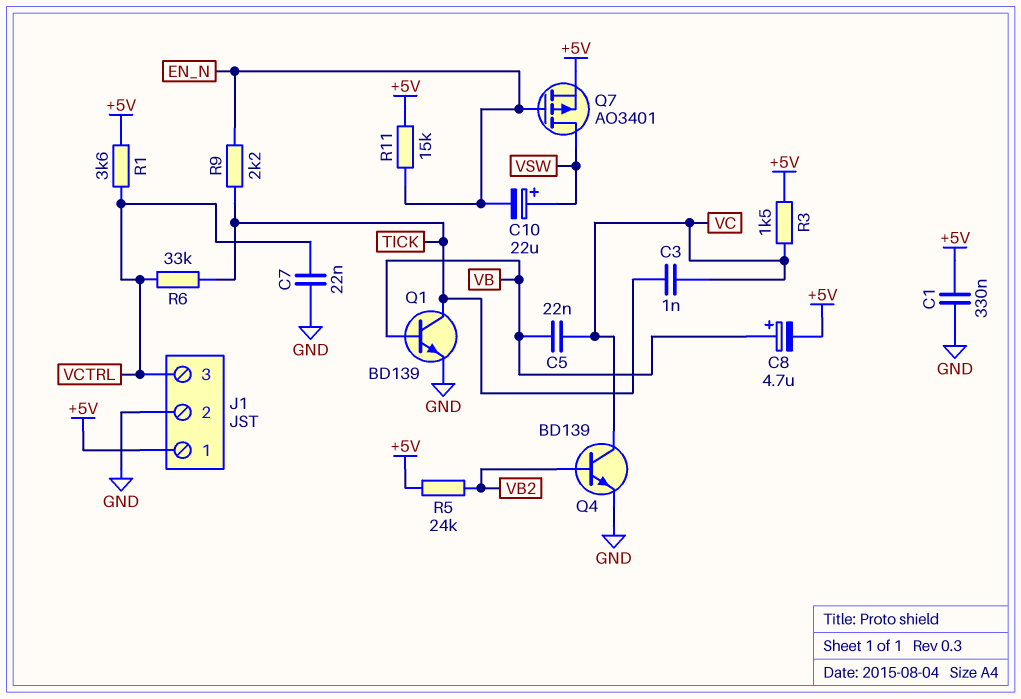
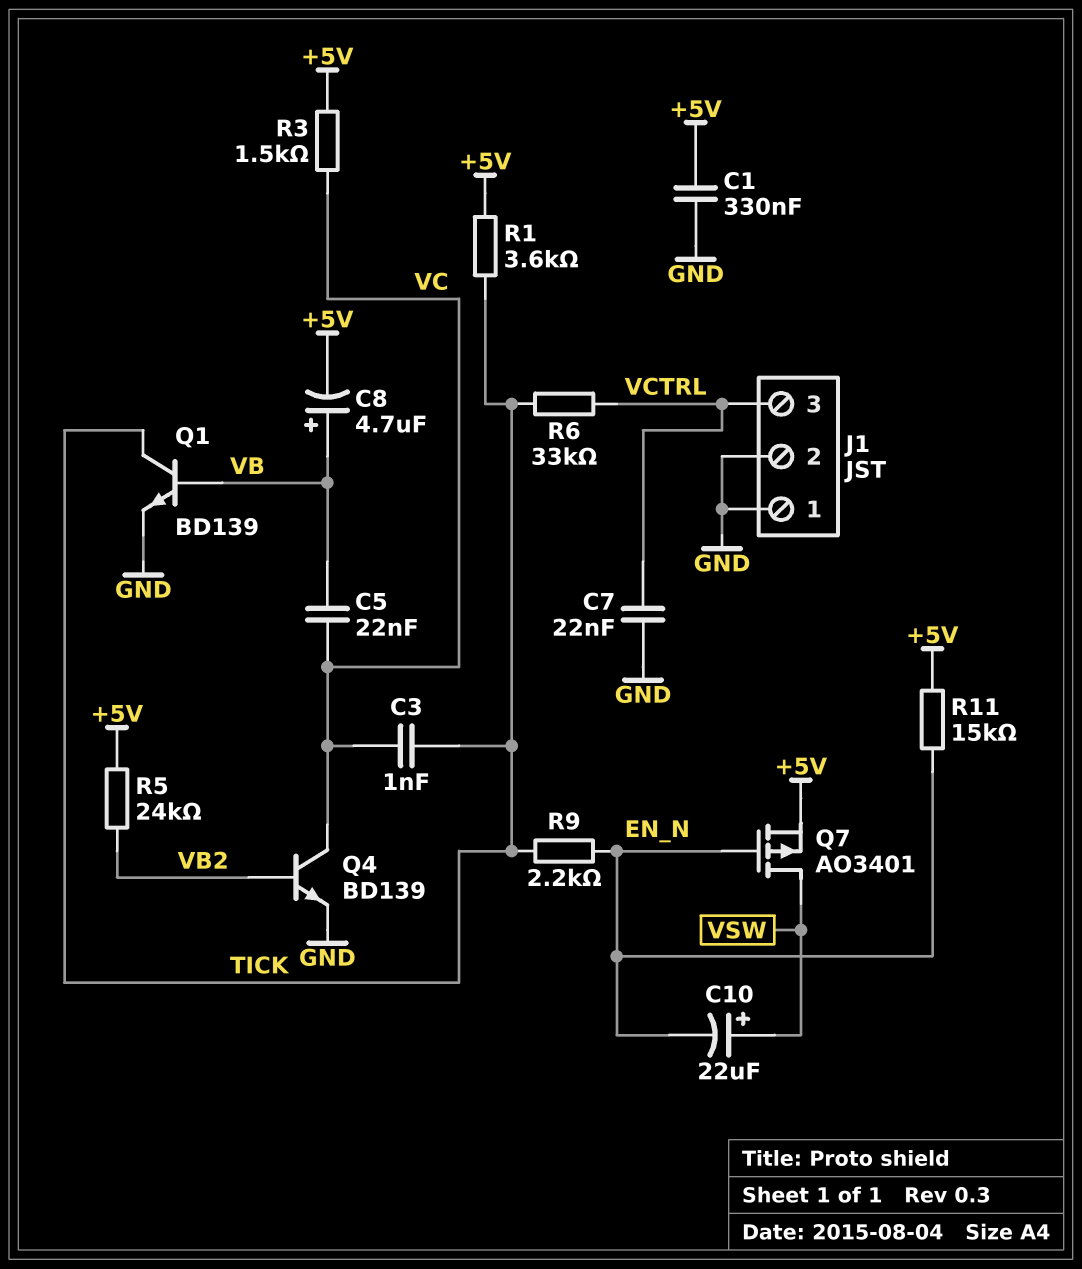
J1 pin 1: +5V -> GND
R1: 3.6k (+5V, VCTRL) -> 3.6k (+5V, TICK)

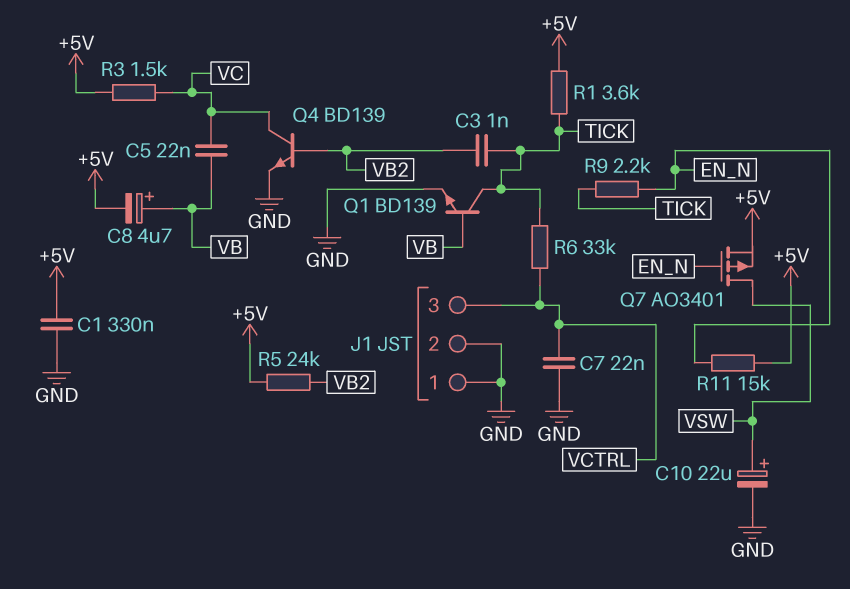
C3: 1nF (TICK, VC) -> 1nF (TICK, VB2)
C10: 22uF (plus VSW, minus EN_N) -> 22uF (plus VSW, minus GND)

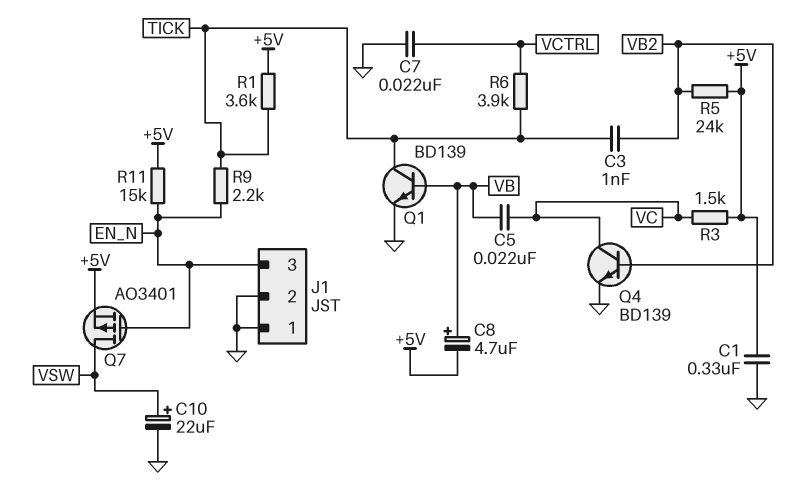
J1 pin 3: VCTRL -> EN_N
R6: 33k (TICK, VCTRL) -> 3.9k (TICK, VCTRL)

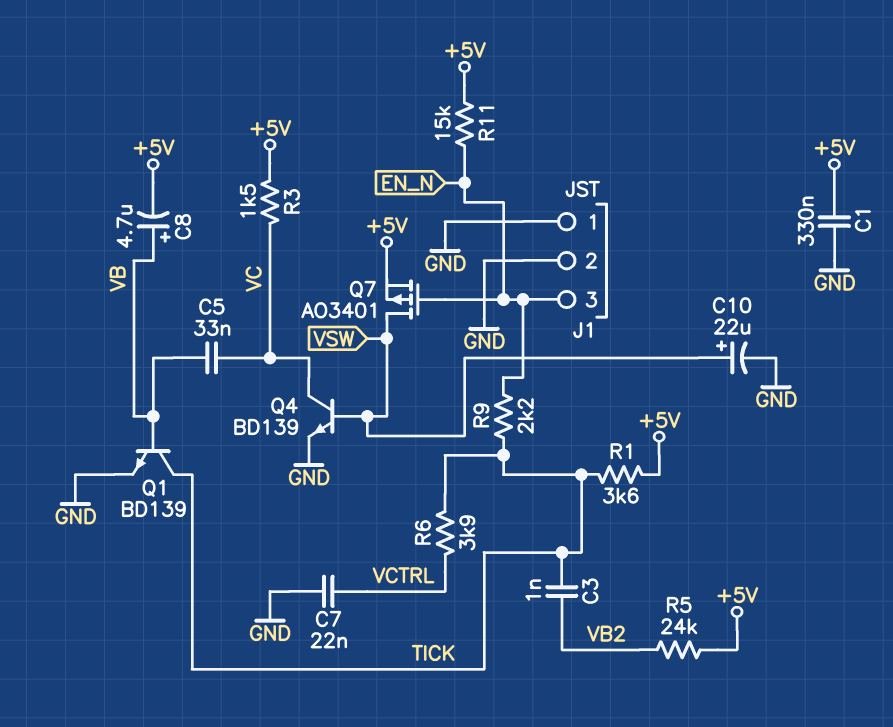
C5: 22nF (VB, VC) -> 33nF (VB, VC)
Q4: NPN BD139 (B VB2, C VC, E GND) -> NPN BD139 (B VSW, C VC, E GND)

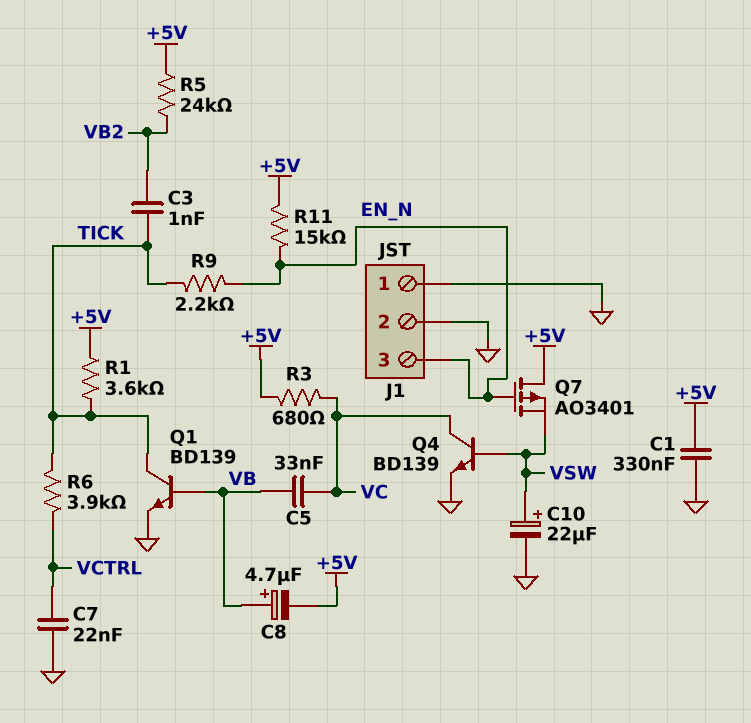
Q7: PMOS AO3401 (G EN_N, D VSW, S +5V) -> PMOS AO3401 (G EN_N, D +5V, S VSW)
R3: 1.5k (+5V, VC) -> 680 (+5V, VC)

